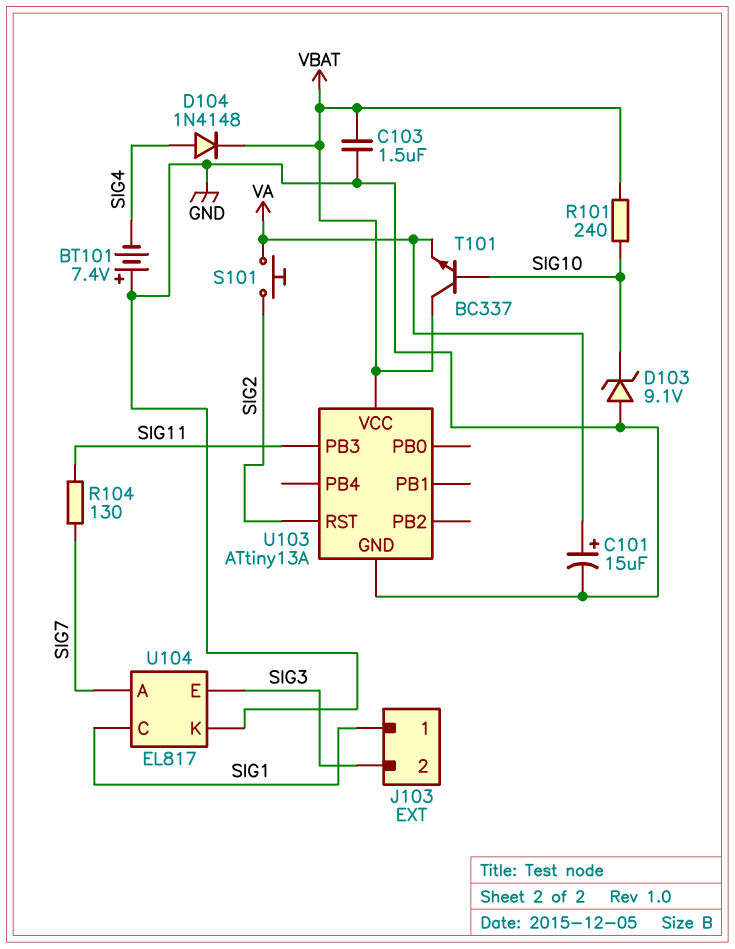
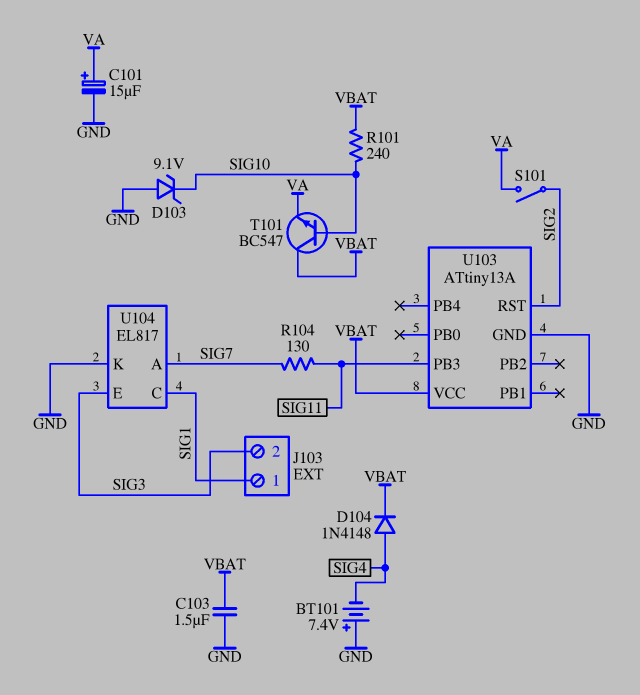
S101: button (SIG2, VA) -> switch (SIG2, VA)
T101: NPN BC337 (B SIG10, C VBAT, E VA) -> NPN BC547 (B SIG10, C VBAT, E VA)

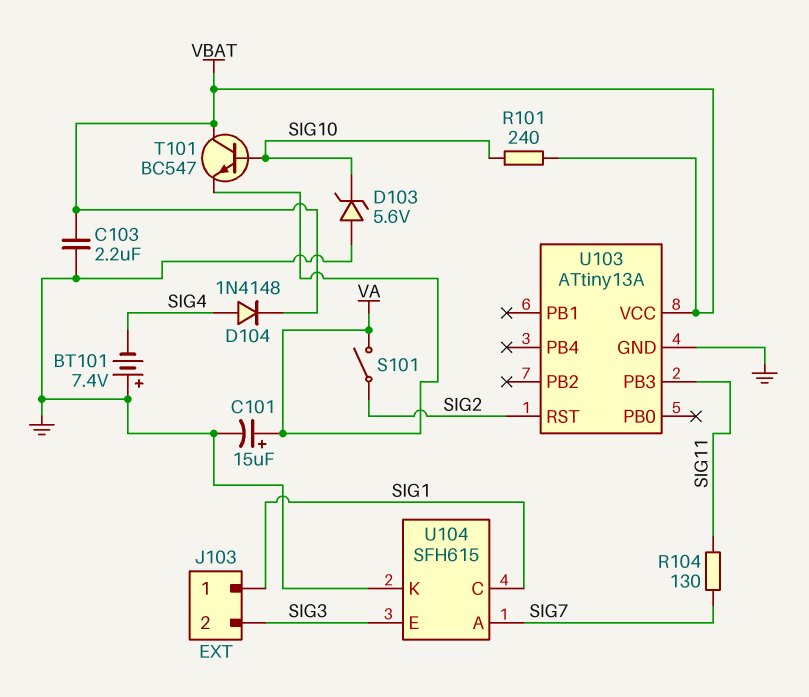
C103: 1.5uF (GND, VBAT) -> 2.2uF (GND, VBAT)
D103: zener 9.1V (A GND, K SIG10) -> zener 5.6V (A GND, K SIG10)
U104: EL817 -> SFH615

